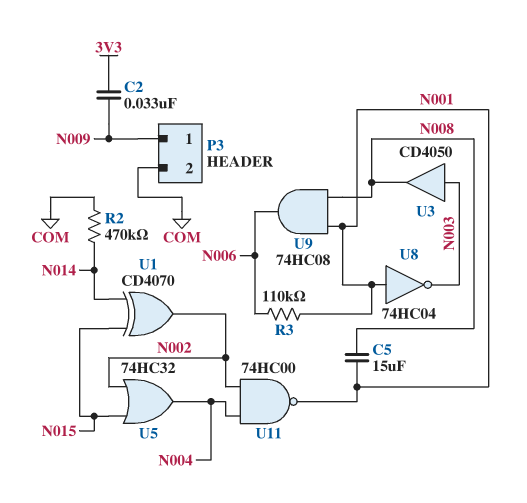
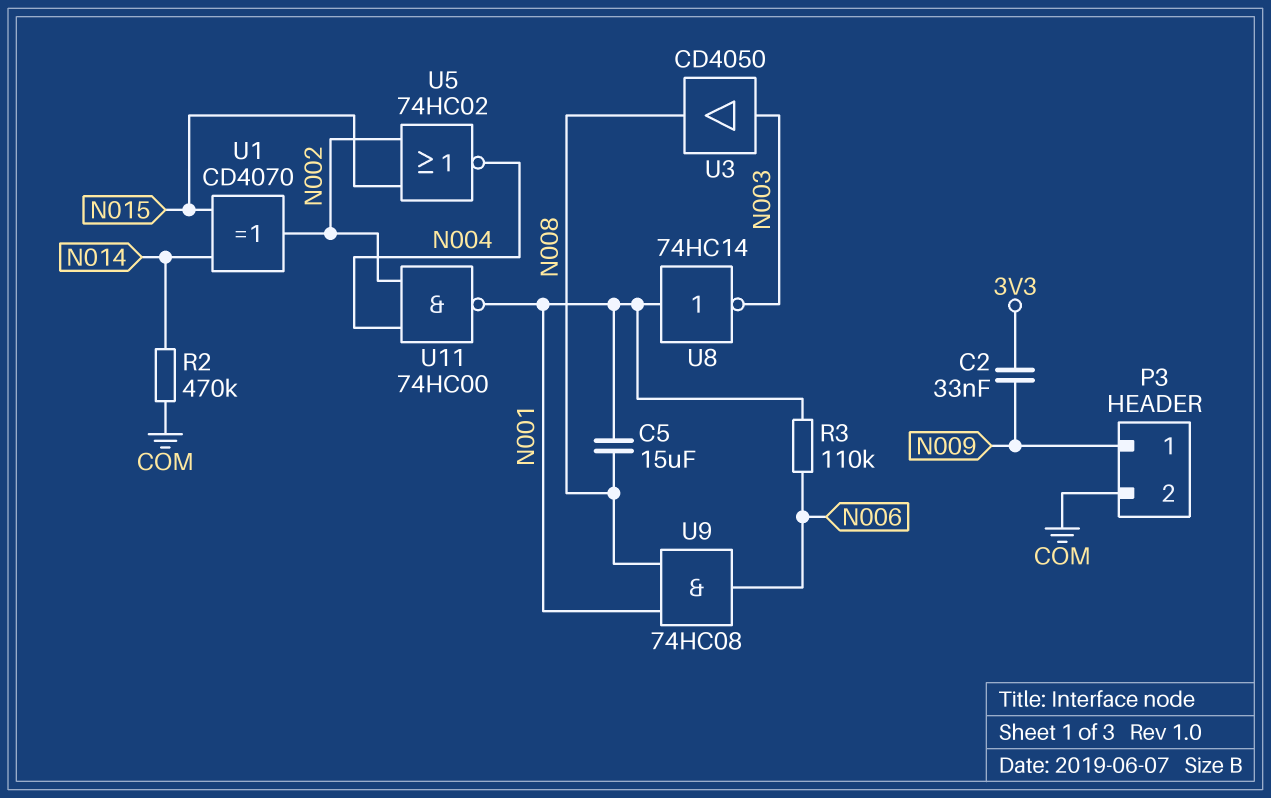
U5: OR 74HC32 (in N002, in N015, out N004) -> NOR 74HC02 (in N002, in N015, out N004)
U8: NOT 74HC04 (in N001, out N003) -> NOT 74HC14 (in N001, out N003)

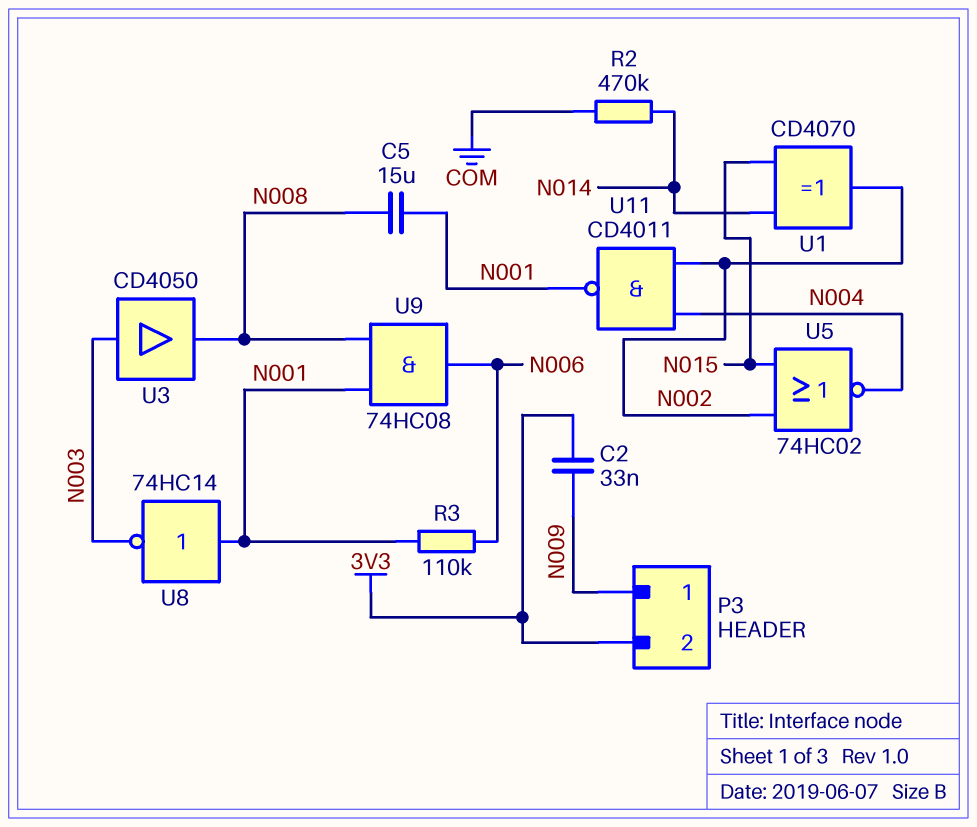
P3 pin 2: COM -> 3V3
U11: NAND 74HC00 (in N002, in N004, out N001) -> NAND CD4011 (in N002, in N004, out N001)

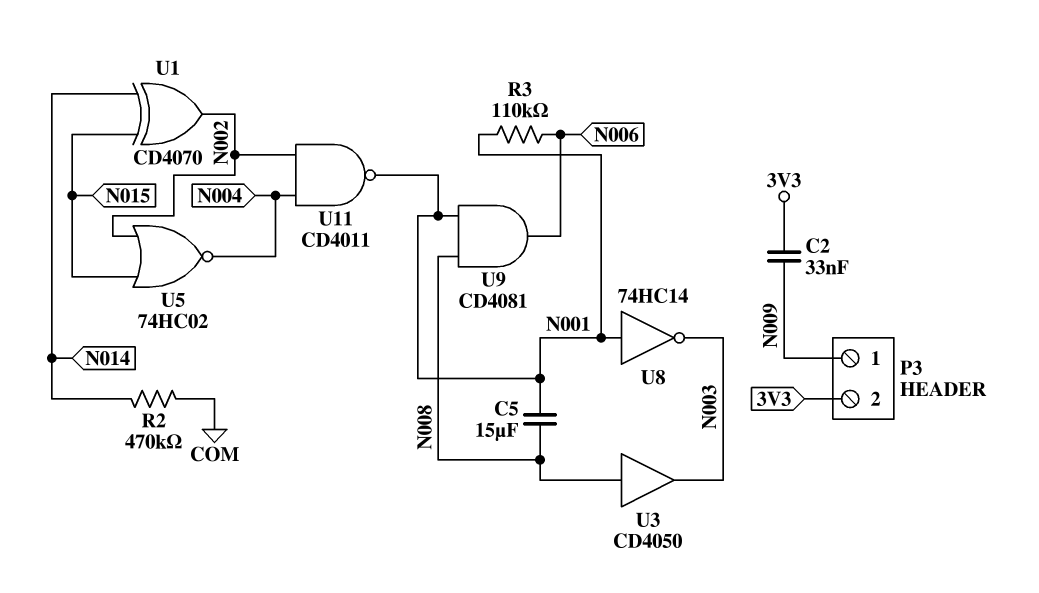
U3: buffer CD4050 (in N003, out N008) -> buffer CD4050 (in N008, out N003)
U9: AND 74HC08 (in N001, in N008, out N006) -> AND CD4081 (in N001, in N008, out N006)

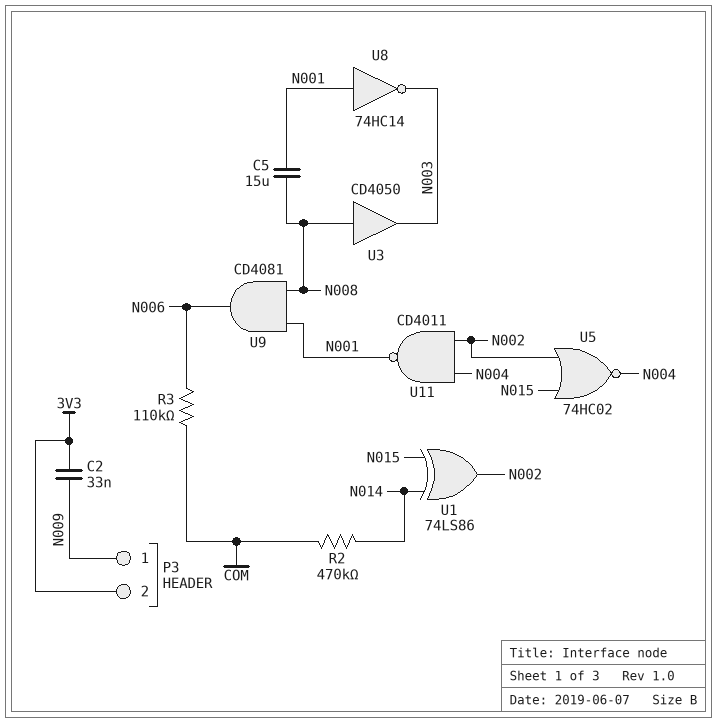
R3: 110k (N001, N006) -> 110k (COM, N006)
U1: XOR CD4070 (in N014, in N015, out N002) -> XOR 74LS86 (in N014, in N015, out N002)

